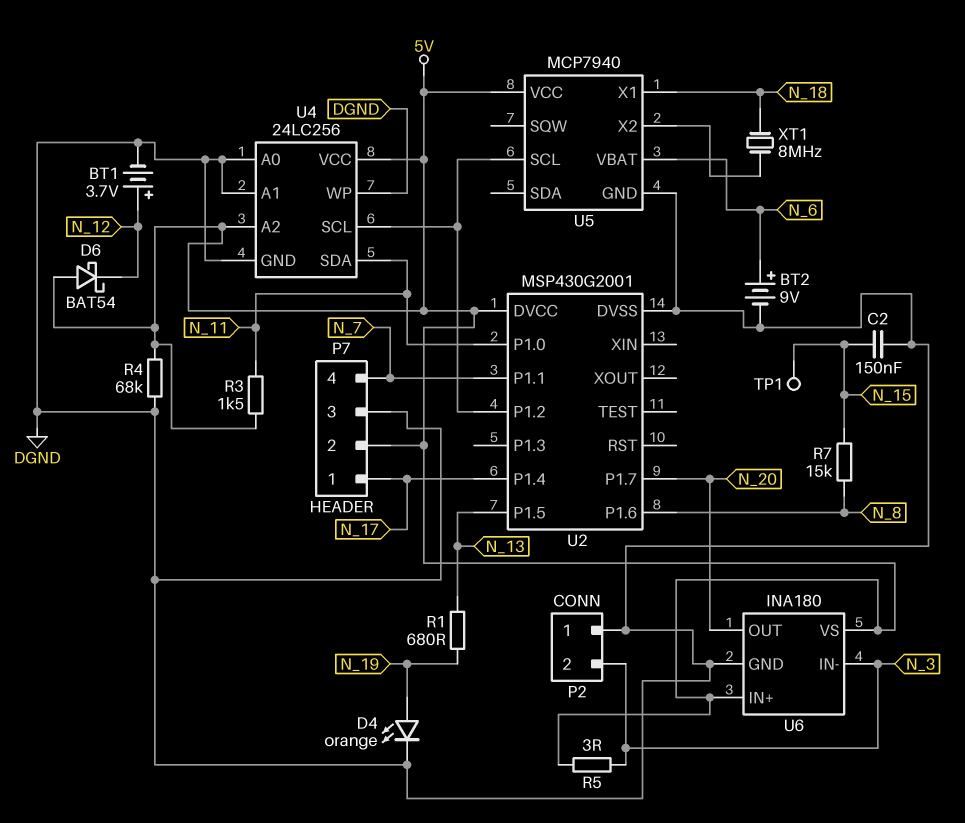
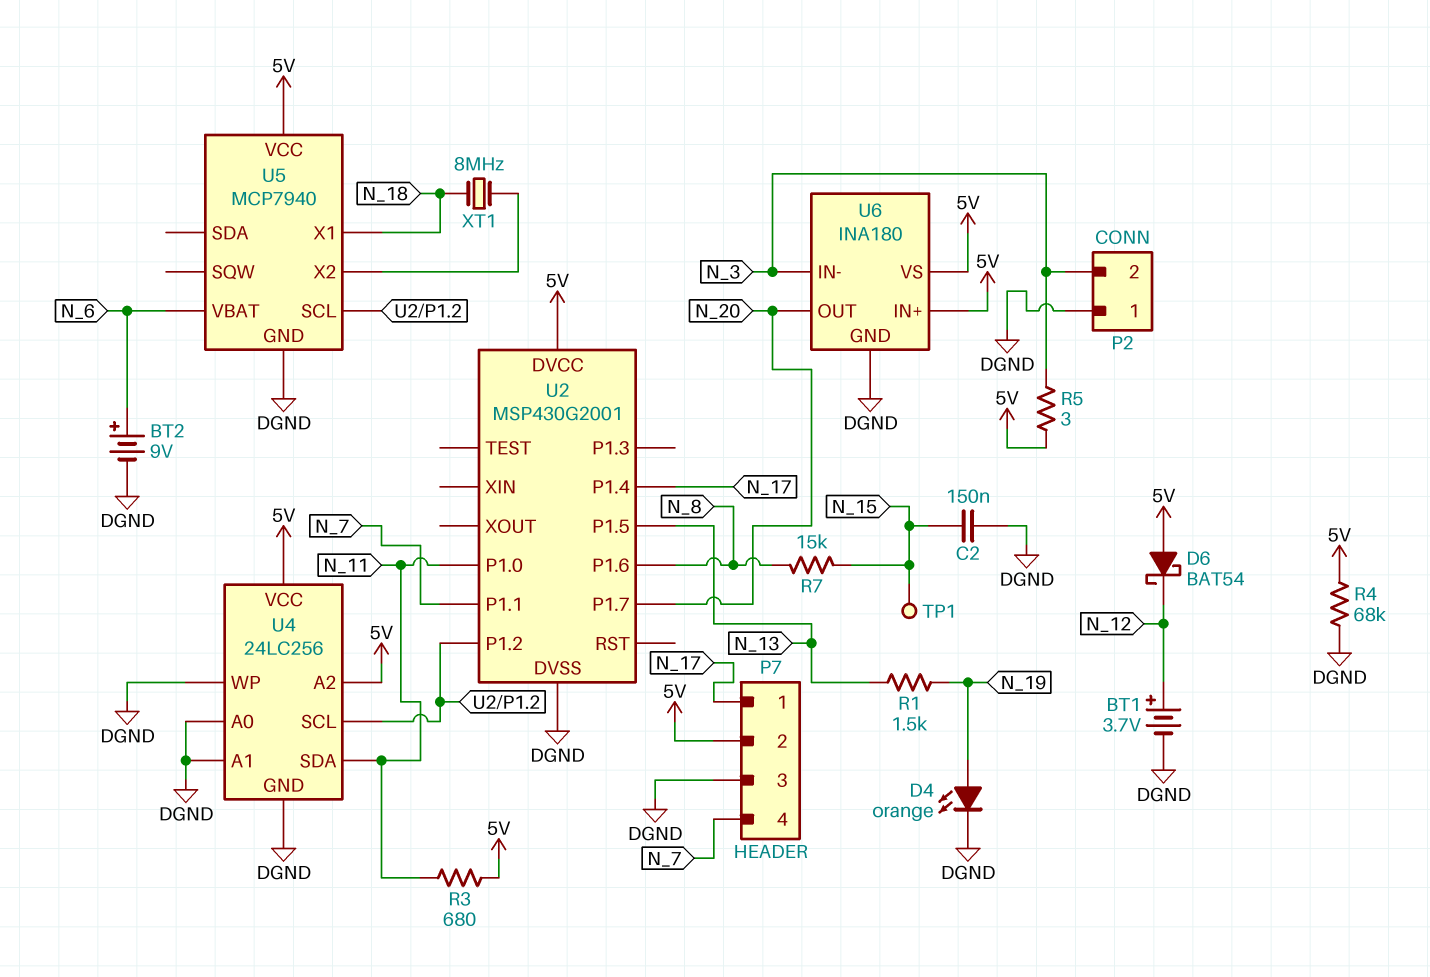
R1: 680 (N_13, N_19) -> 1.5k (N_13, N_19)
R3: 1.5k (5V, N_11) -> 680 (5V, N_11)

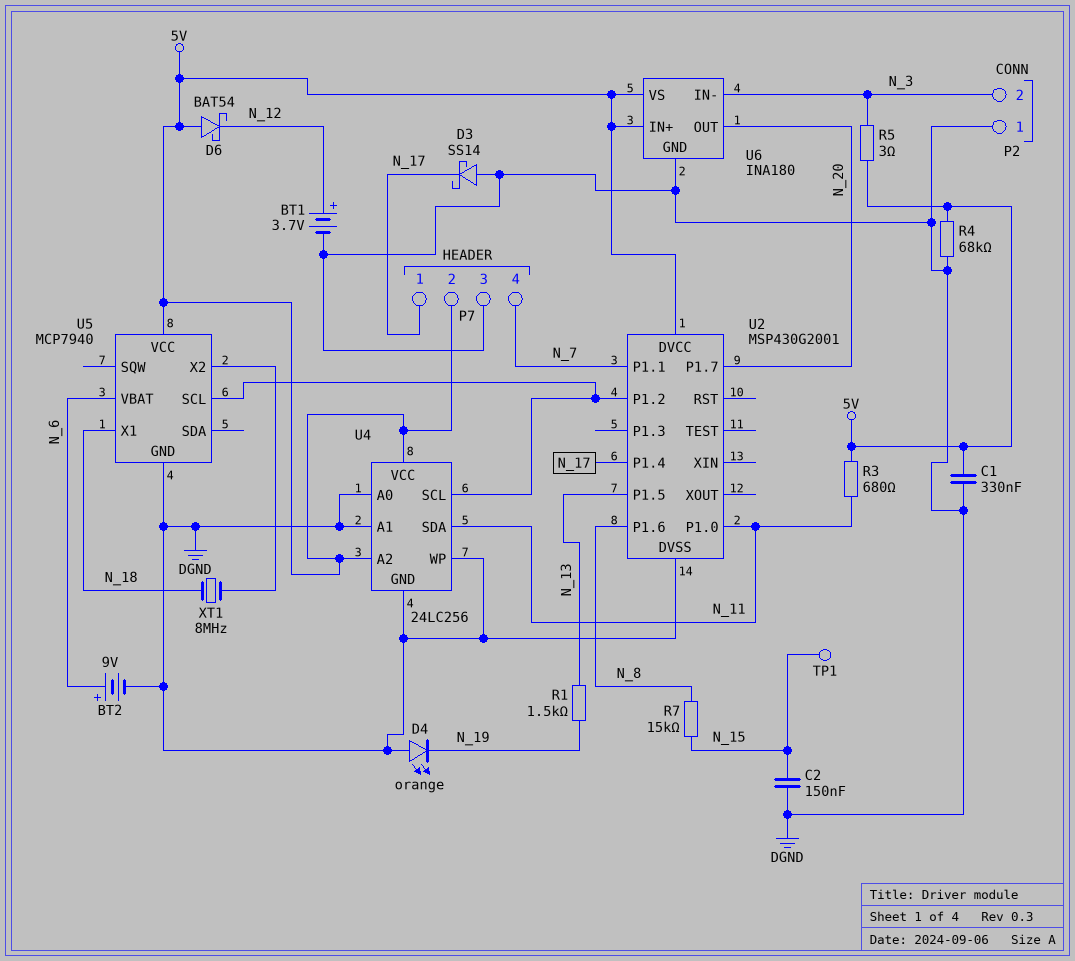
C1: none -> 330nF (5V, DGND)
D3: none -> schottky SS14 (A DGND, K N_17)
D4: LED orange (A N_19, K DGND) -> LED orange (A DGND, K N_19)

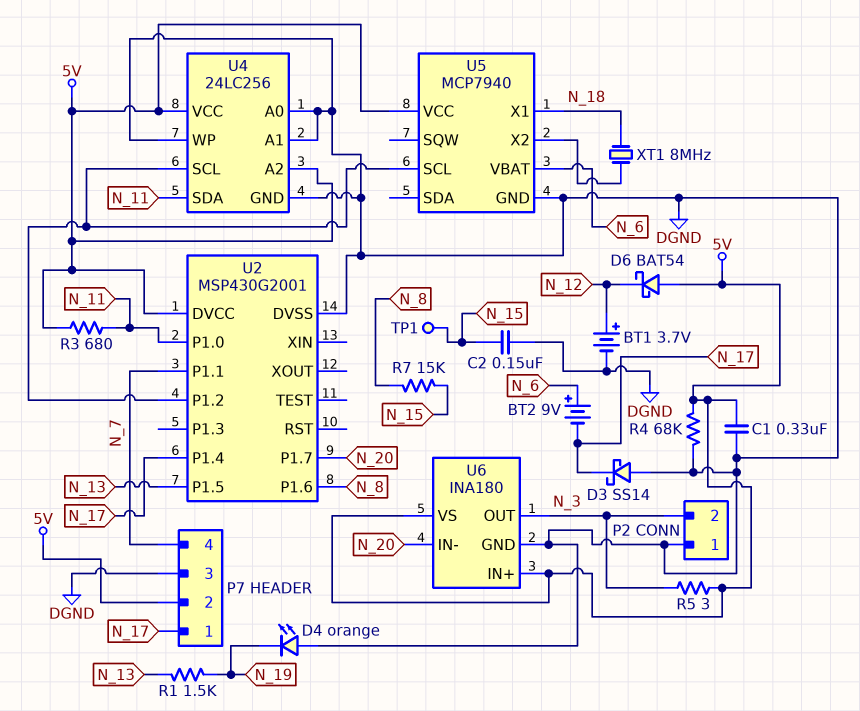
BT2: 9V (plus N_6, minus DGND) -> 9V (plus N_6, minus N_17)
U6 pin IN-: N_3 -> N_20
U6 pin OUT: N_20 -> N_3

